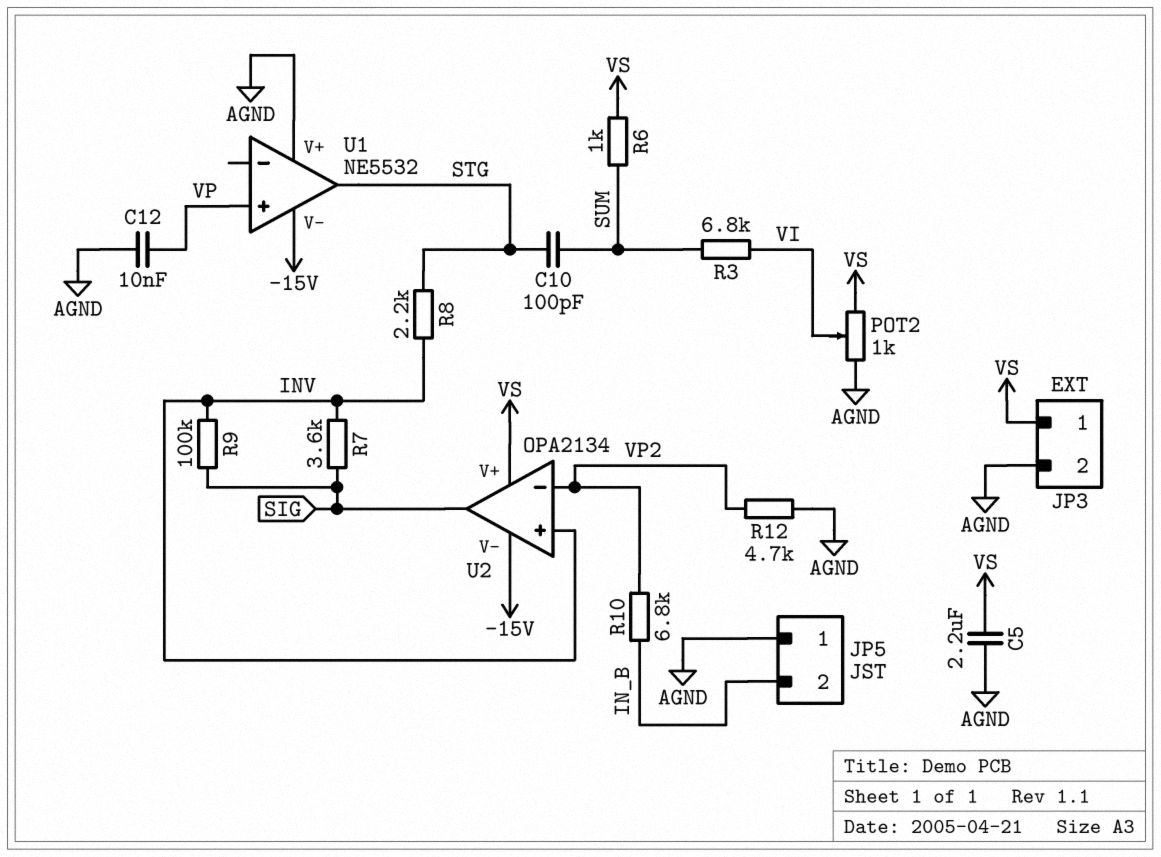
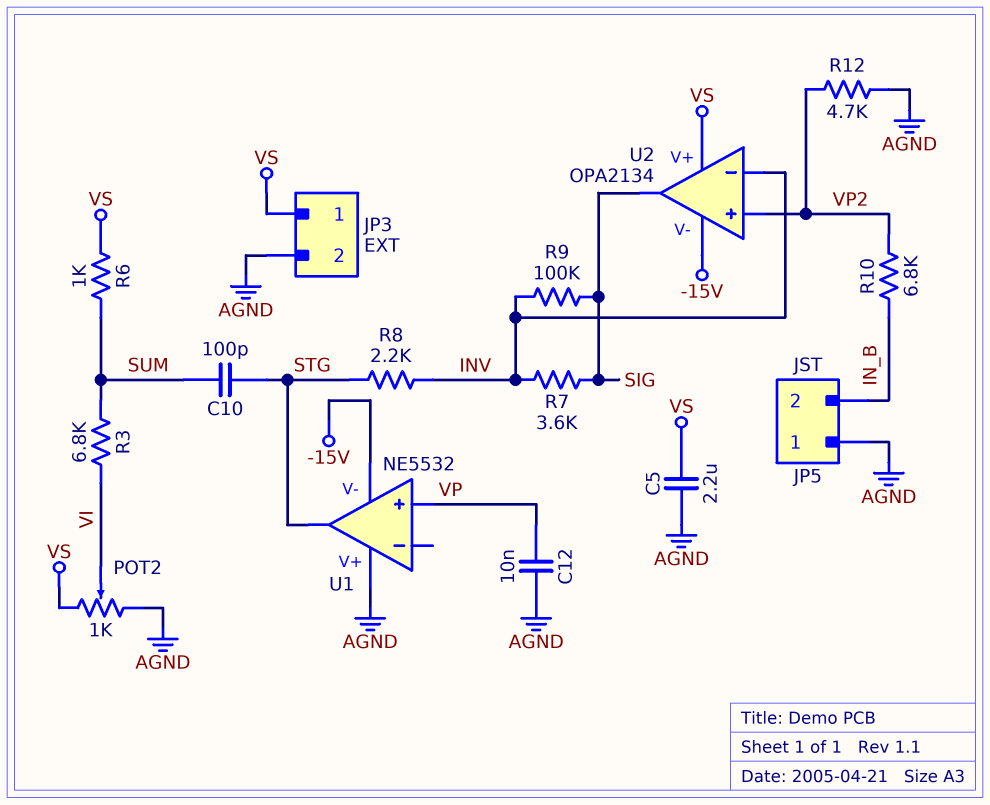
U2 pin in+: INV -> VP2
U2 pin in-: VP2 -> INV

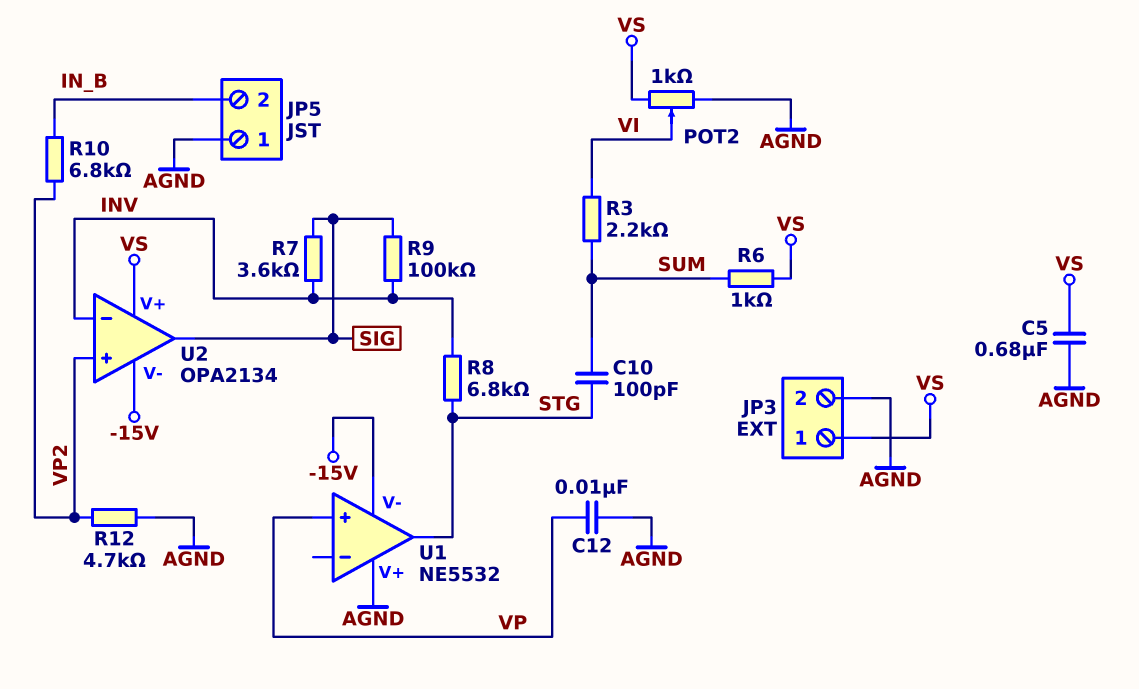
C5: 2.2uF (AGND, VS) -> 680nF (AGND, VS)
R3: 6.8k (SUM, VI) -> 2.2k (SUM, VI)
R8: 2.2k (INV, STG) -> 6.8k (INV, STG)

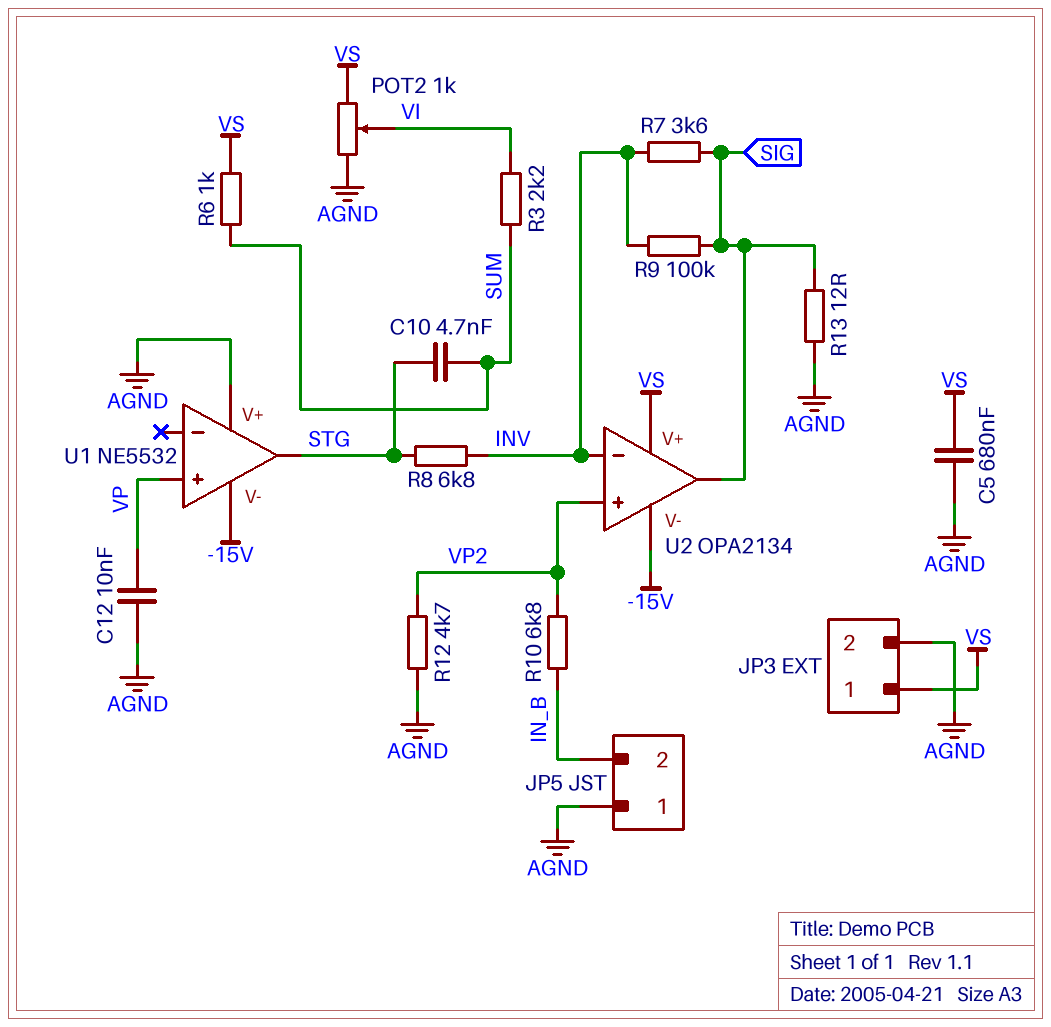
C10: 100pF (STG, SUM) -> 4.7nF (STG, SUM)
R13: none -> 12 (AGND, SIG)

